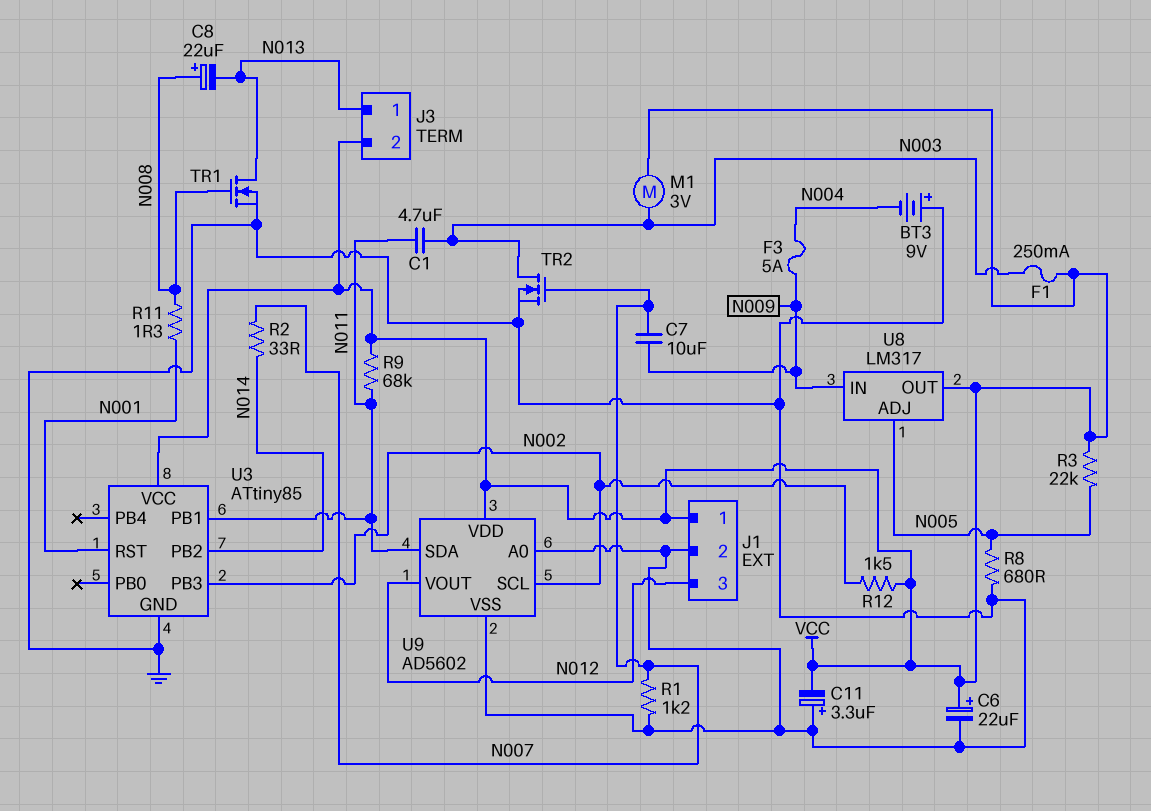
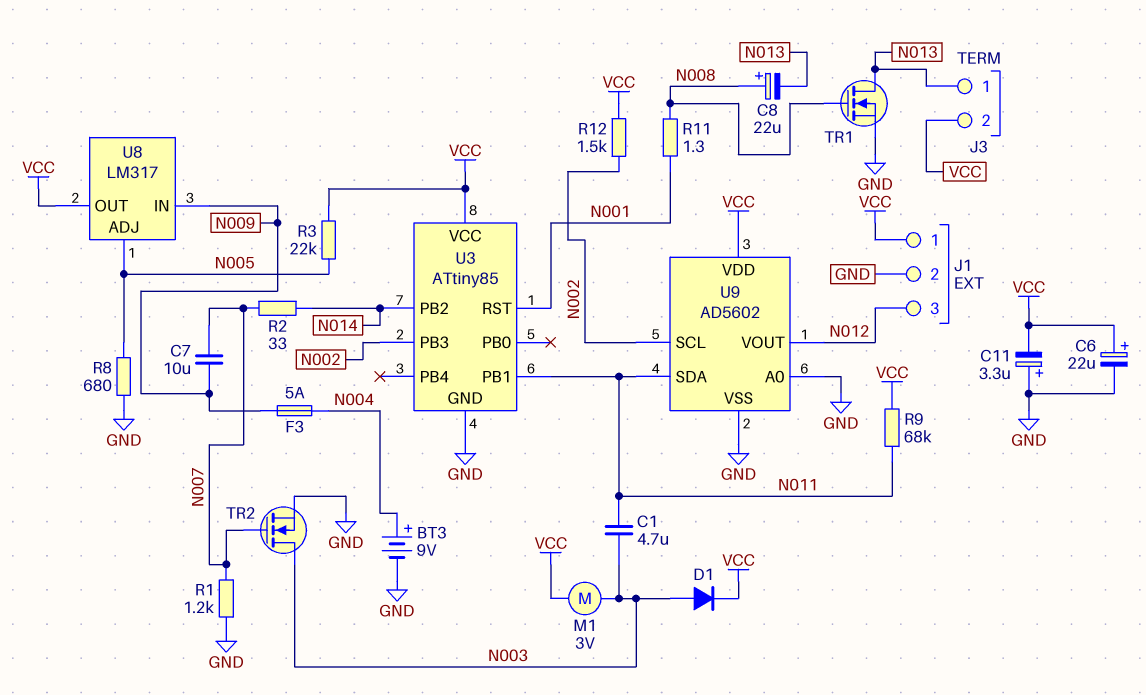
BT3: 9V (plus GND, minus N004) -> 9V (plus N004, minus GND)
D1: none -> diode (A N003, K VCC)
F1: 250mA (N003, VCC) -> none

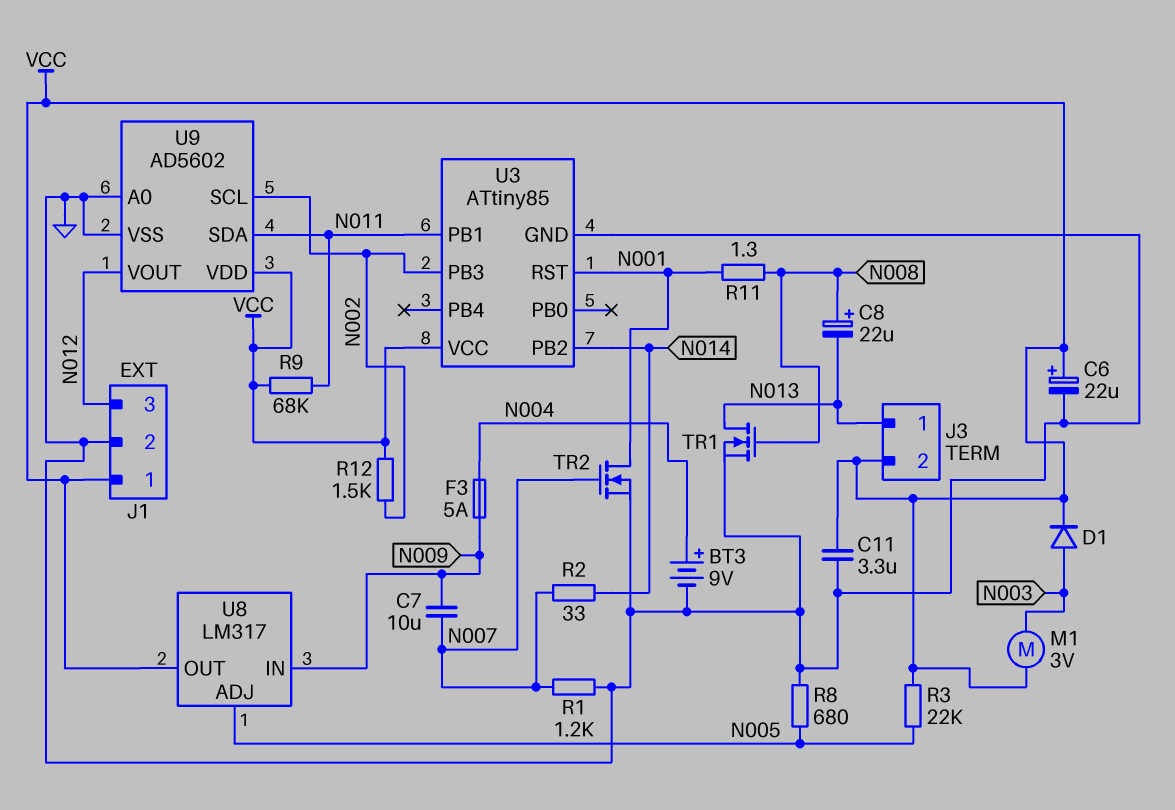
C1: 4.7uF (N003, N011) -> none
C11: 3.3uF (plus GND, minus VCC) -> 3.3uF (GND, VCC)
TR2: NMOS (G N007, D N003, S GND) -> NMOS (G N007, D N001, S GND)

